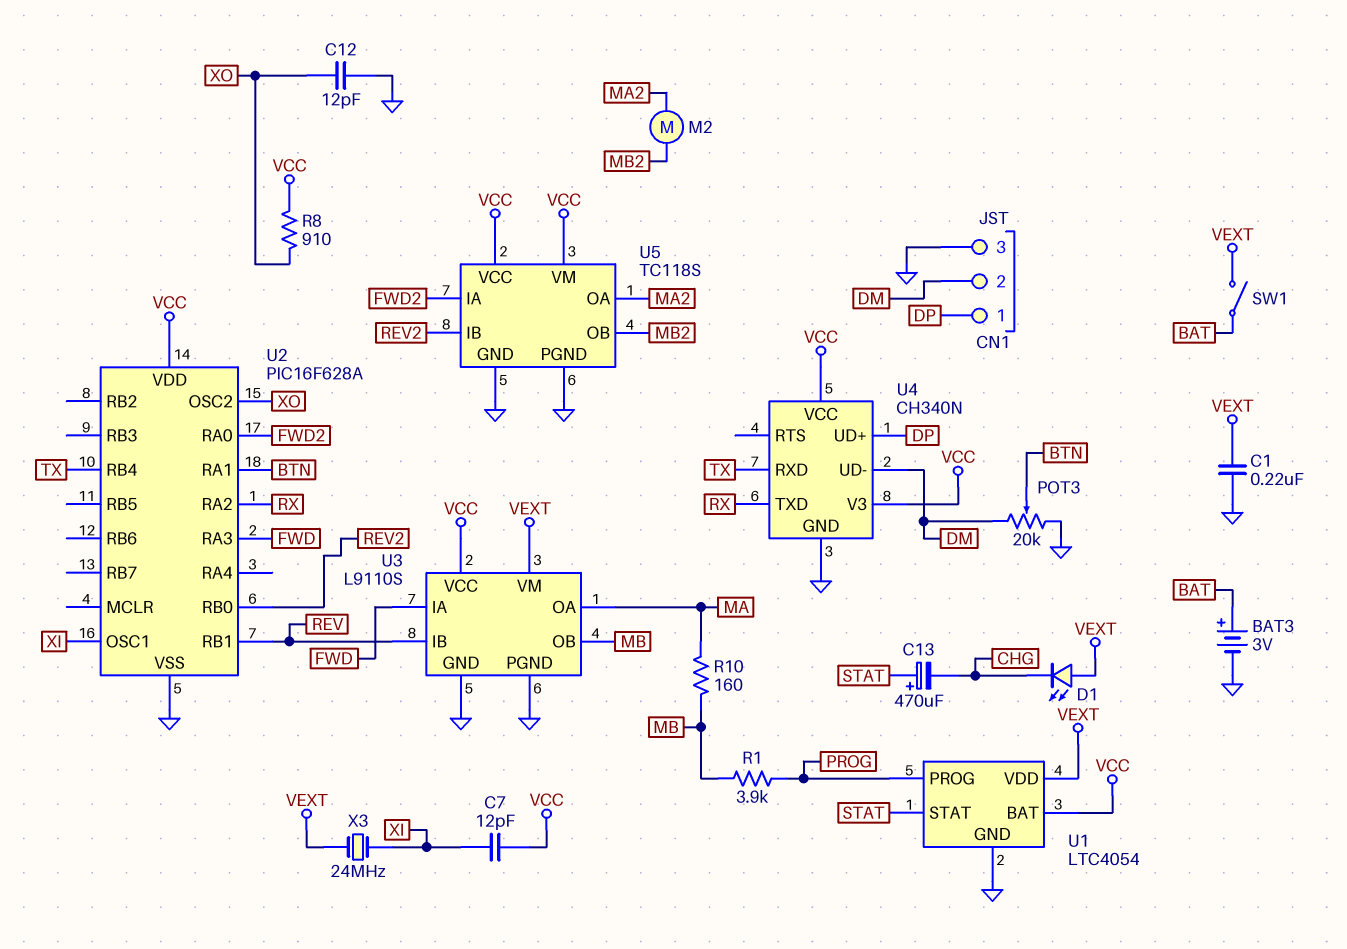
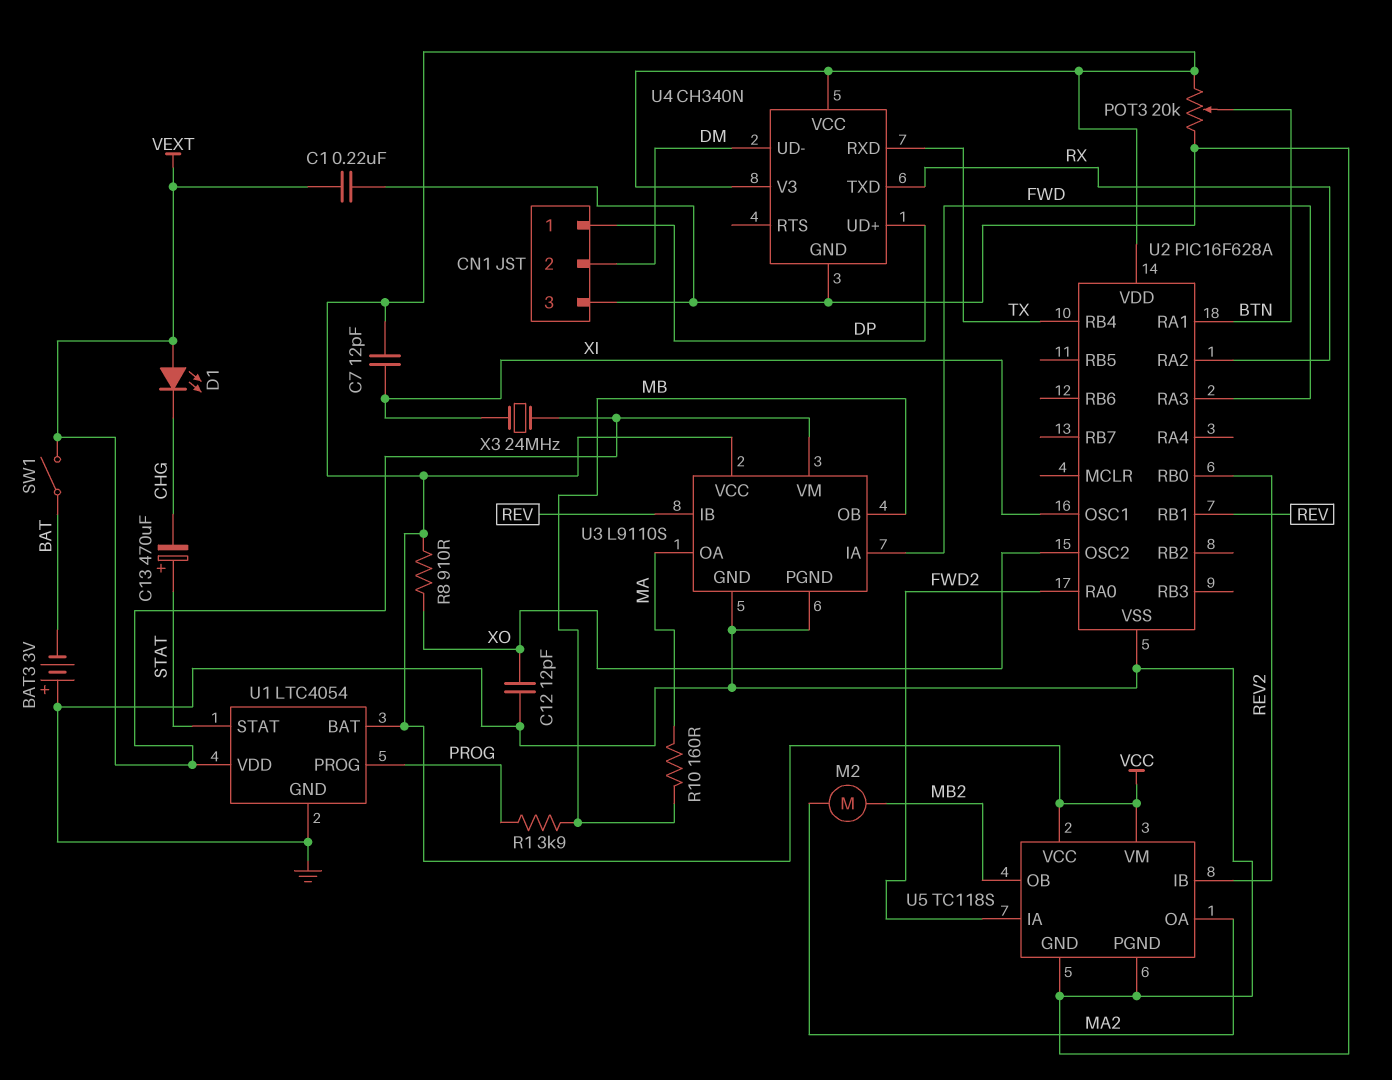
BAT3: 3V (plus BAT, minus GND) -> 3V (plus GND, minus BAT)
POT3: 20k (DM, GND, wiper BTN) -> 20k (GND, VCC, wiper BTN)

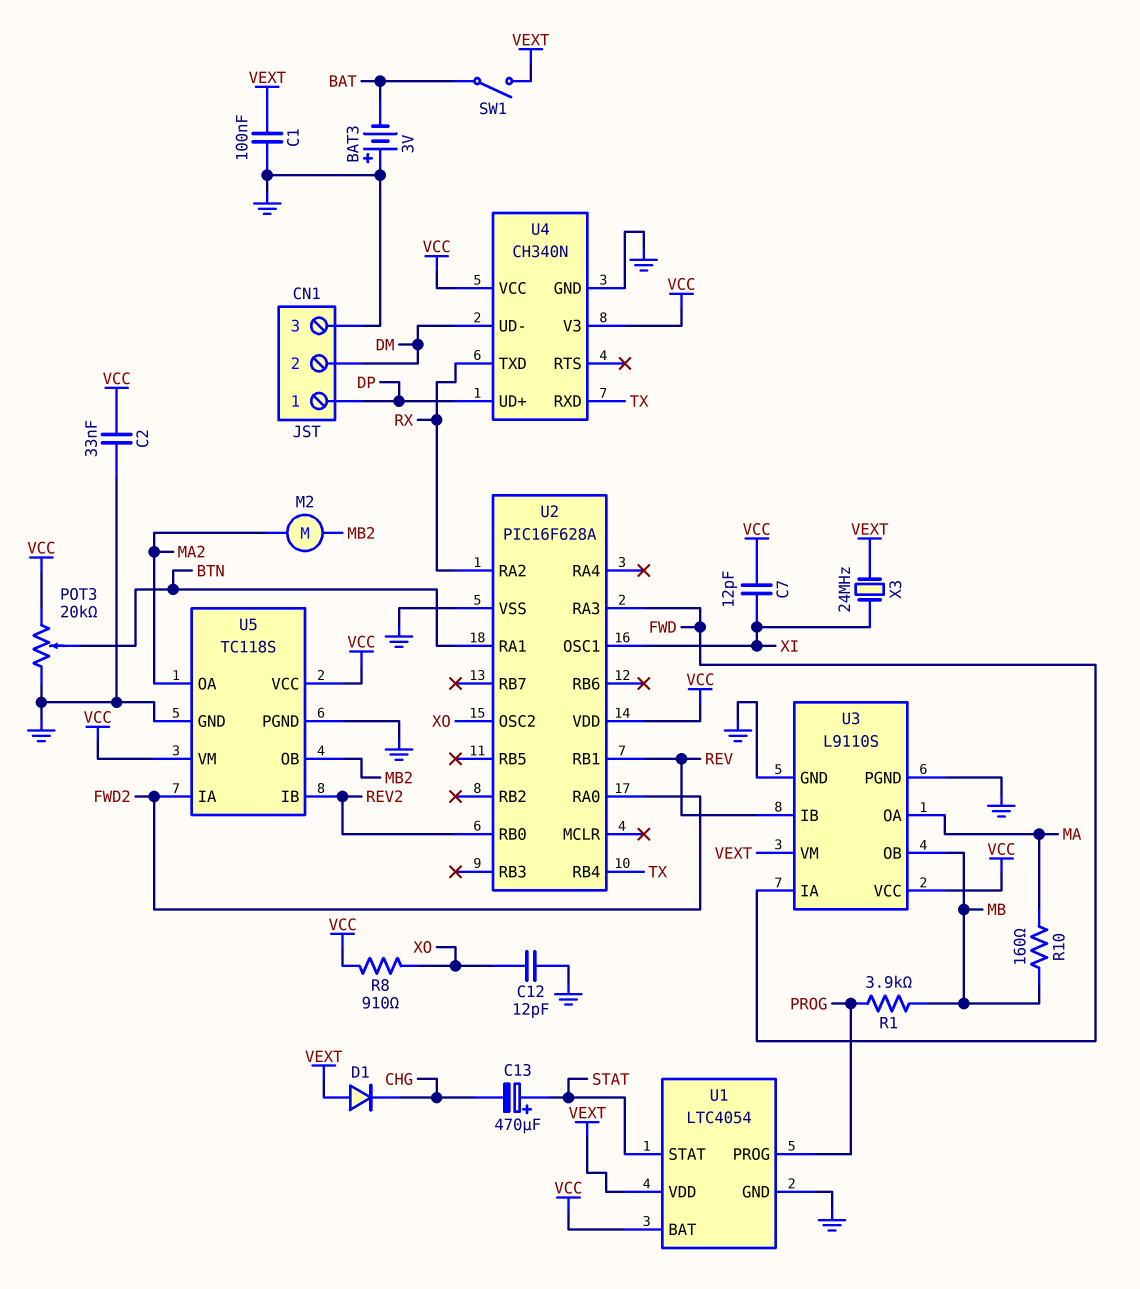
C1: 220nF (GND, VEXT) -> 100nF (GND, VEXT)
C2: none -> 33nF (GND, VCC)
D1: LED (A VEXT, K CHG) -> diode (A VEXT, K CHG)

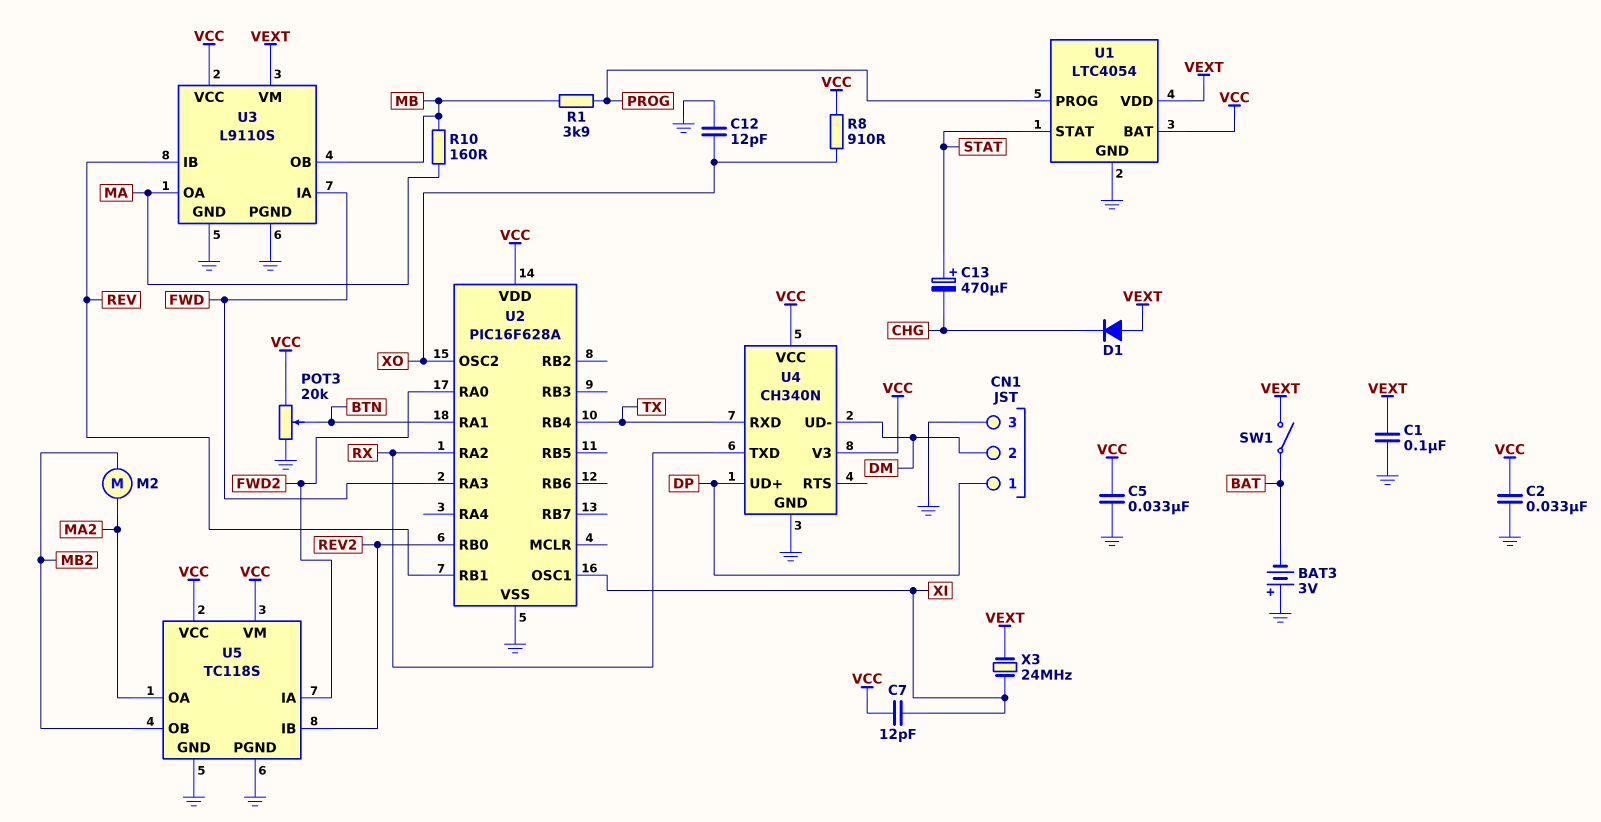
C5: none -> 33nF (GND, VCC)

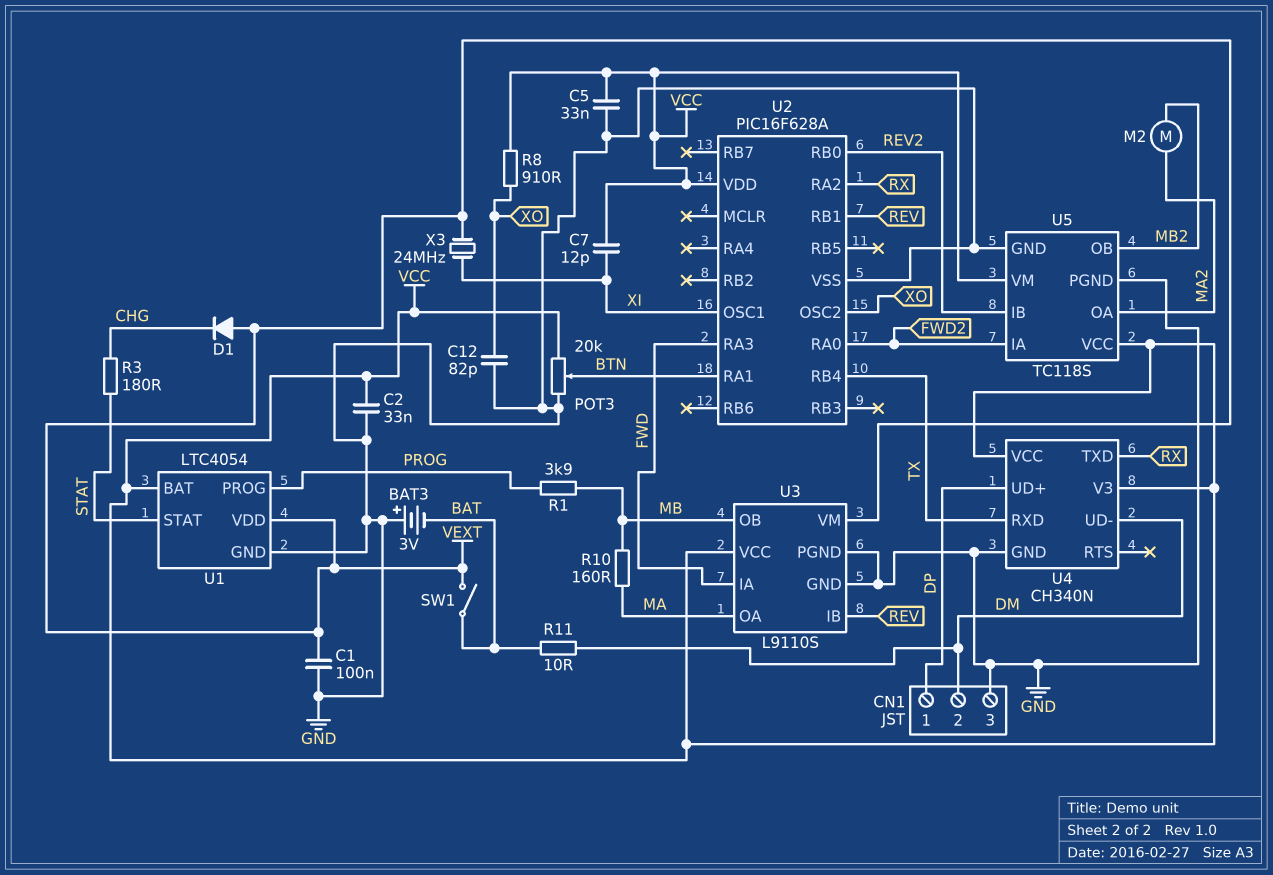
C12: 12pF (GND, XO) -> 82pF (GND, XO)
C13: 470uF (plus STAT, minus CHG) -> none
R3: none -> 180 (CHG, STAT)
R11: none -> 10 (BAT, DM)

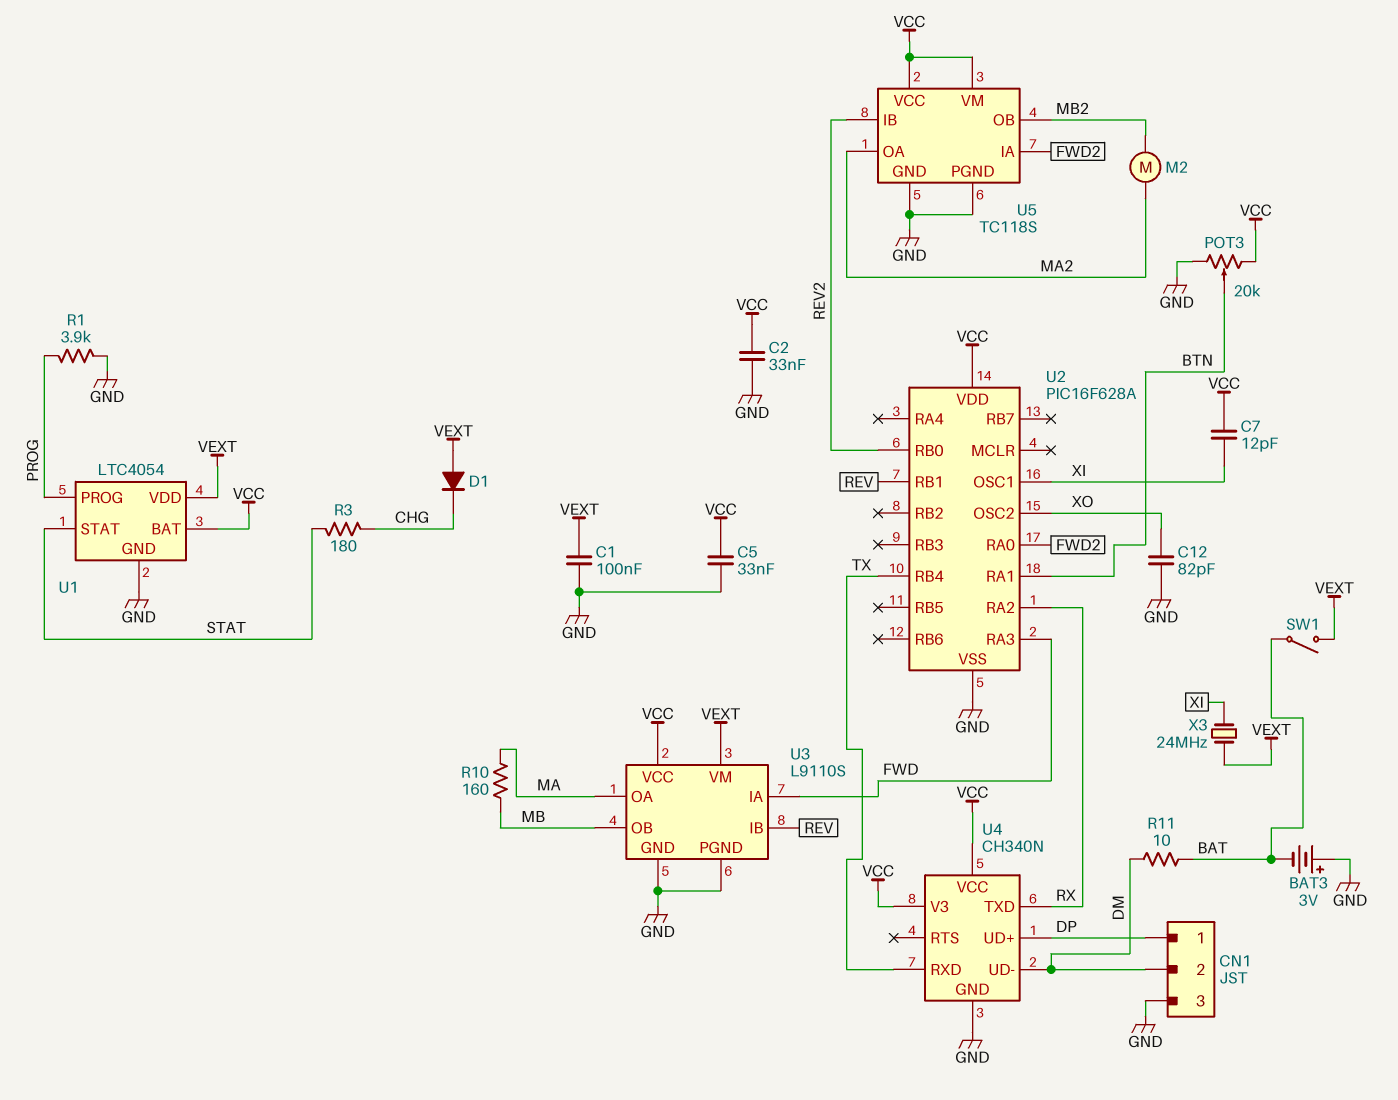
R1: 3.9k (MB, PROG) -> 3.9k (GND, PROG)
R8: 910 (VCC, XO) -> none

